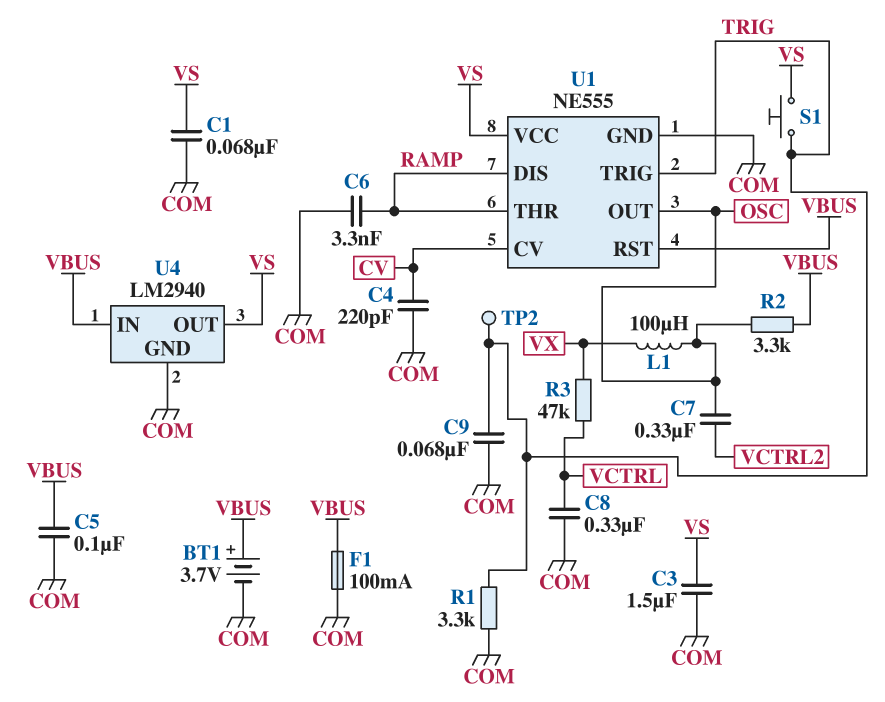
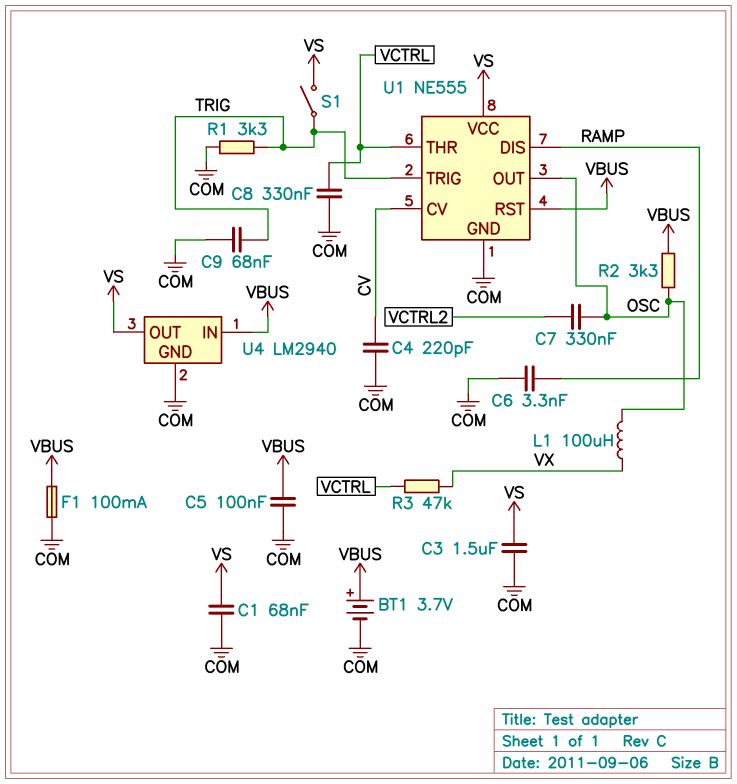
S1: button (TRIG, VS) -> switch (TRIG, VS)
TP2: test point (TRIG) -> none
U1 pin THR: RAMP -> VCTRL

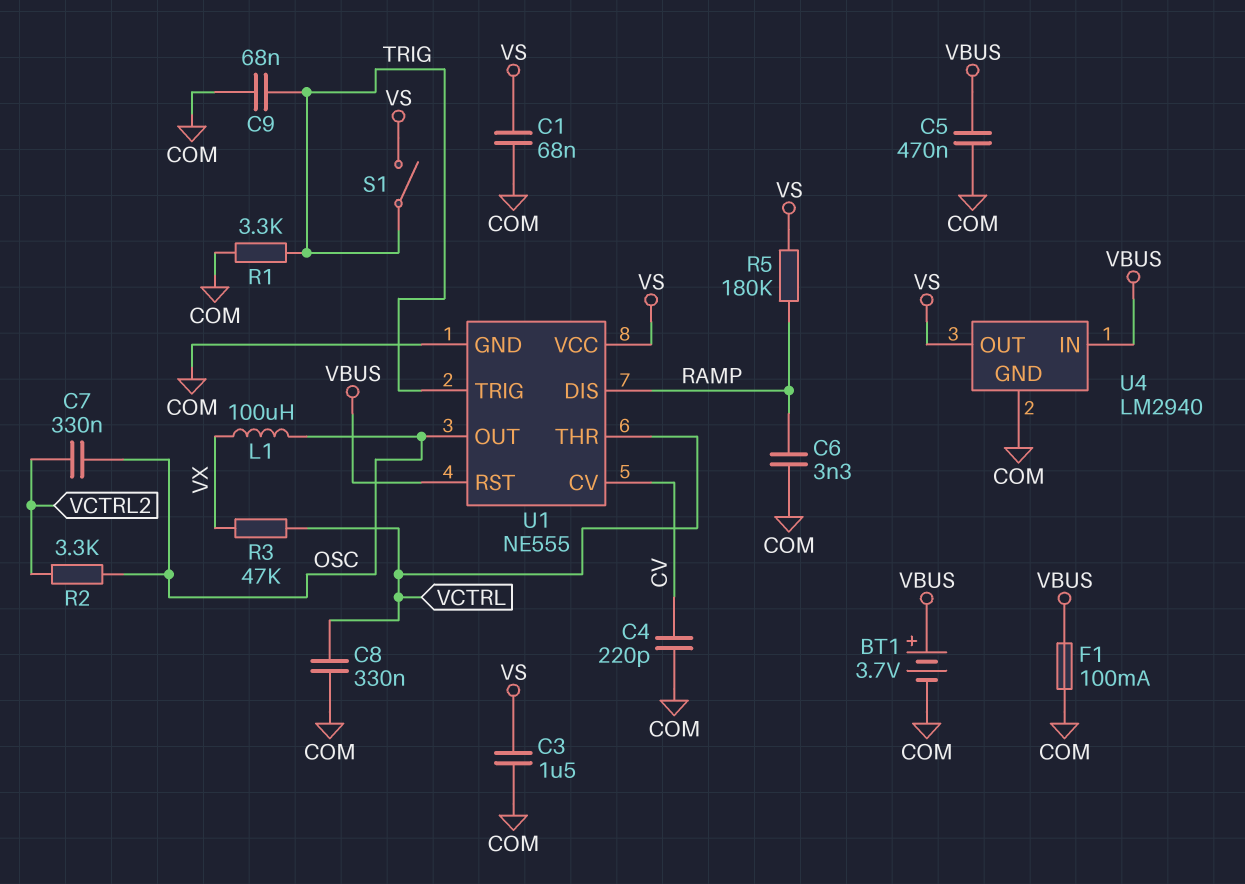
C5: 100nF (COM, VBUS) -> 470nF (COM, VBUS)
R2: 3.3k (OSC, VBUS) -> 3.3k (OSC, VCTRL2)
R5: none -> 180k (RAMP, VS)

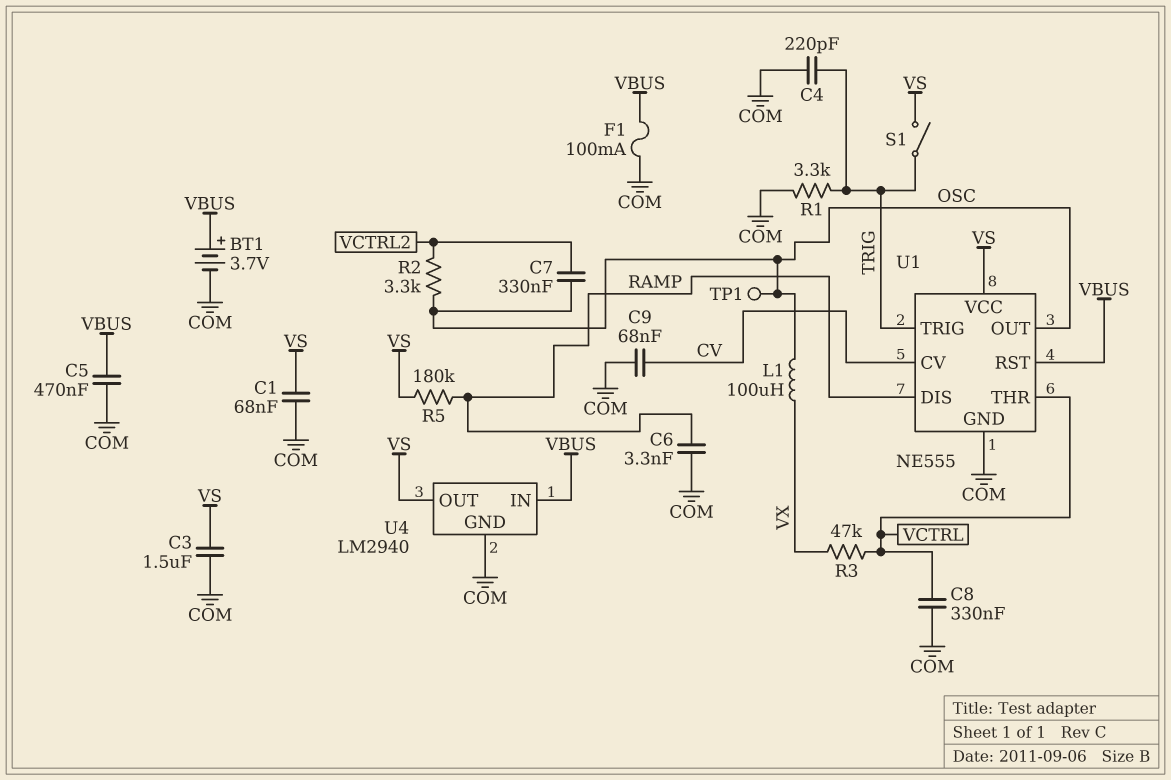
C4: 220pF (COM, CV) -> 220pF (COM, TRIG)
C9: 68nF (COM, TRIG) -> 68nF (COM, CV)
TP1: none -> test point (OSC)

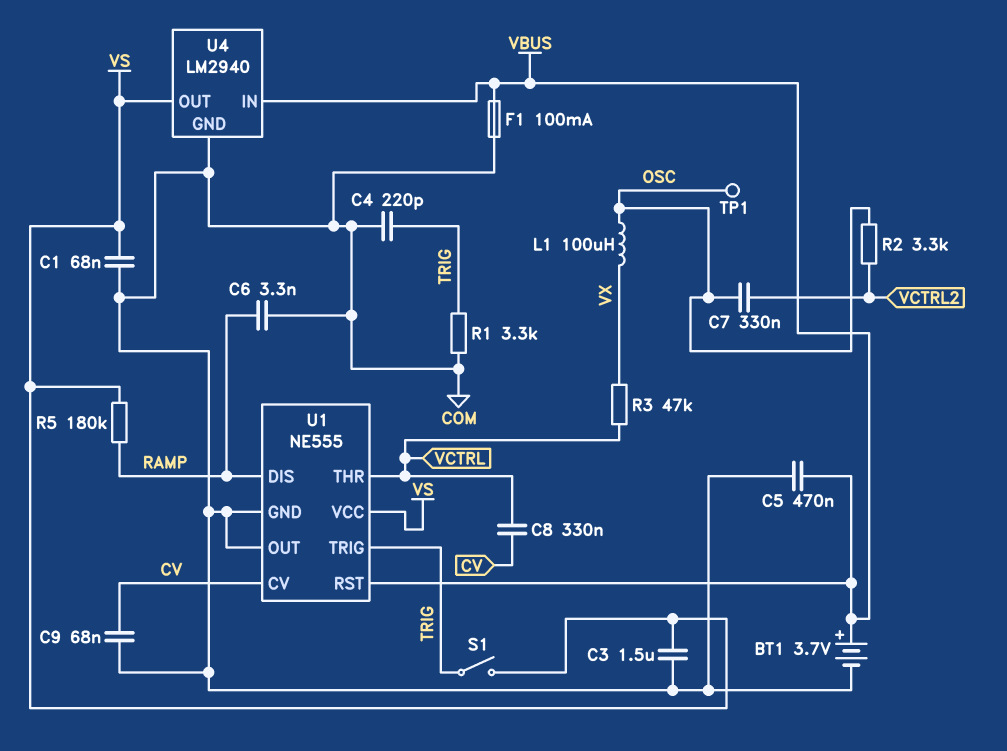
C8: 330nF (COM, VCTRL) -> 330nF (CV, VCTRL)
U1 pin OUT: OSC -> COM

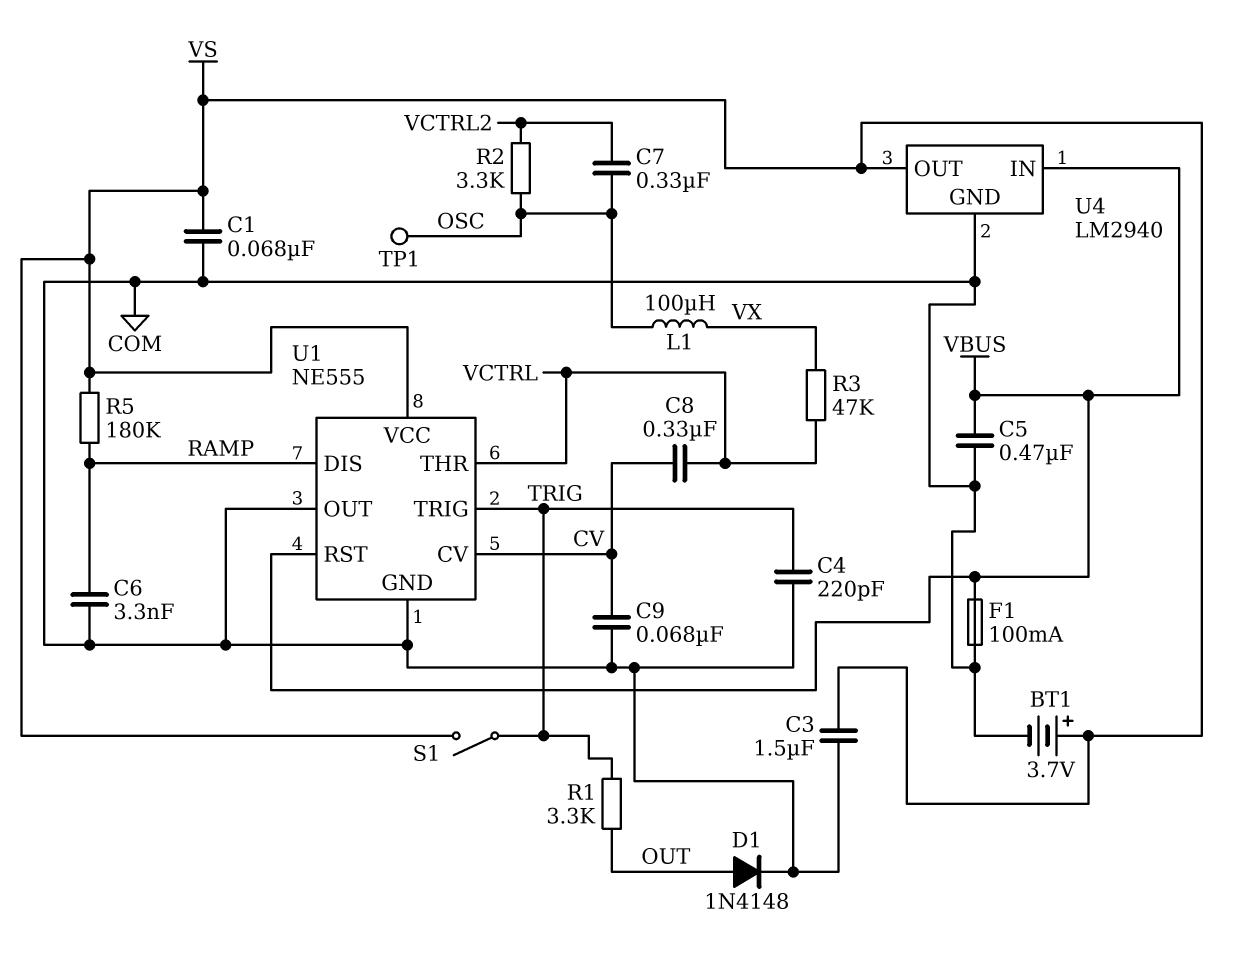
BT1: 3.7V (plus VBUS, minus COM) -> 3.7V (plus VS, minus COM)
D1: none -> diode 1N4148 (A OUT, K COM)
R1: 3.3k (COM, TRIG) -> 3.3k (OUT, TRIG)

